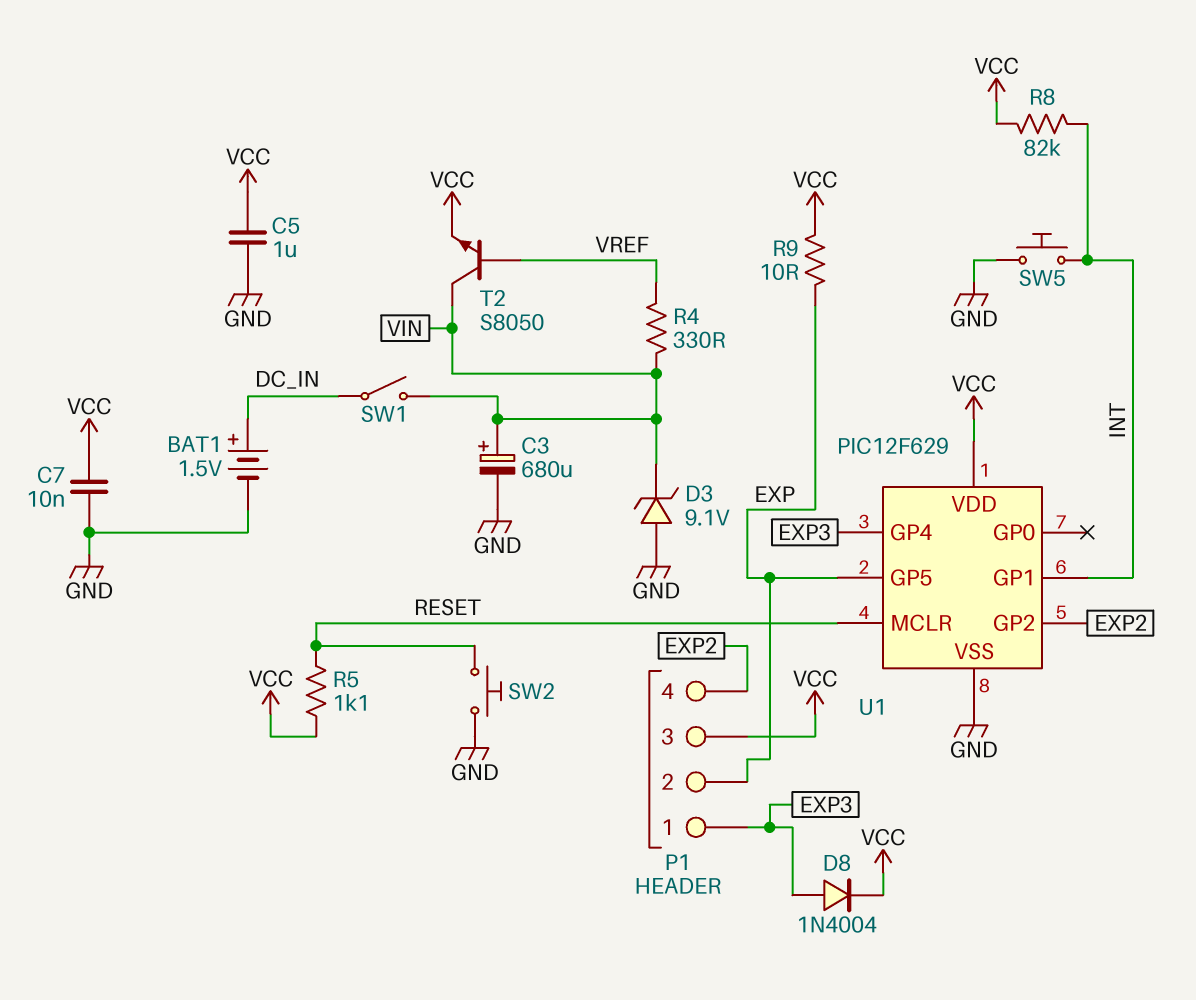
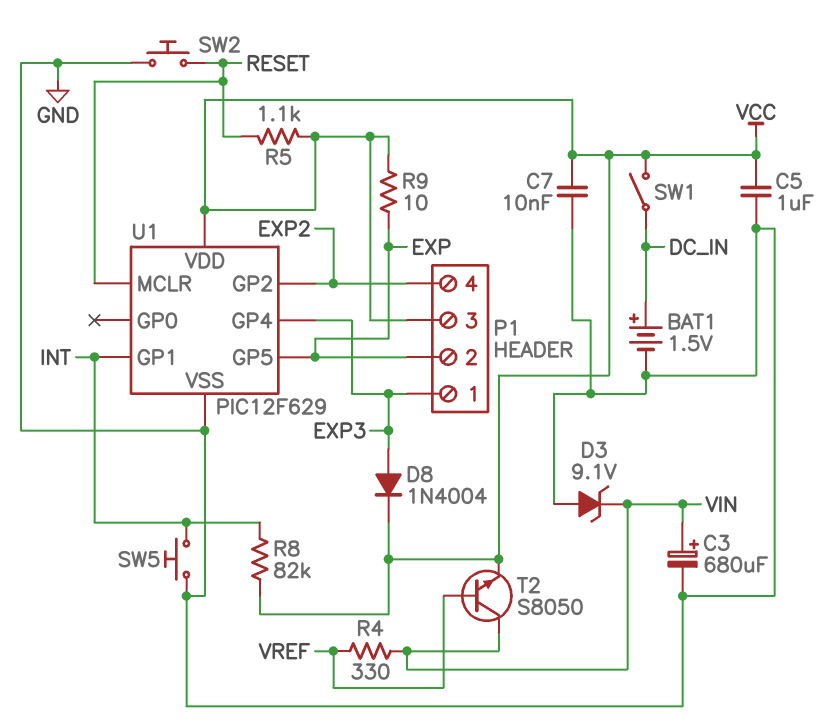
SW1: switch (DC_IN, VIN) -> switch (DC_IN, VCC)

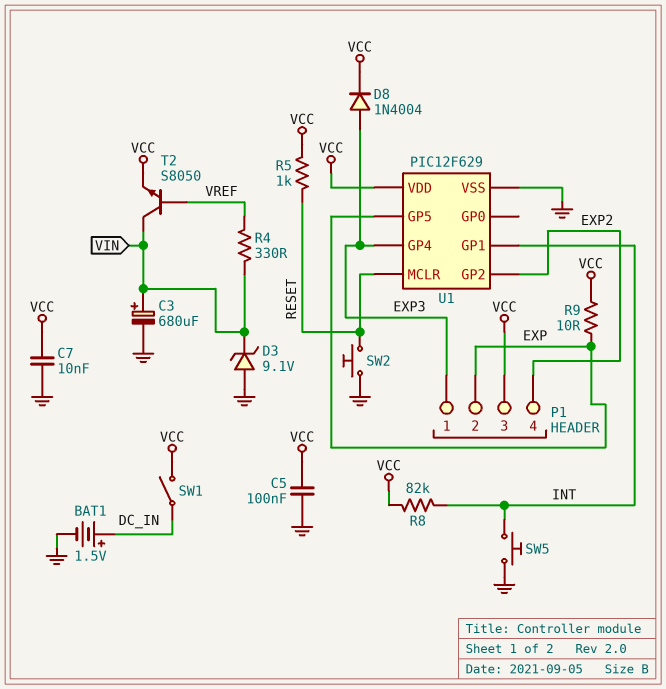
C5: 1uF (GND, VCC) -> 100nF (GND, VCC)
R5: 1.1k (RESET, VCC) -> 1k (RESET, VCC)

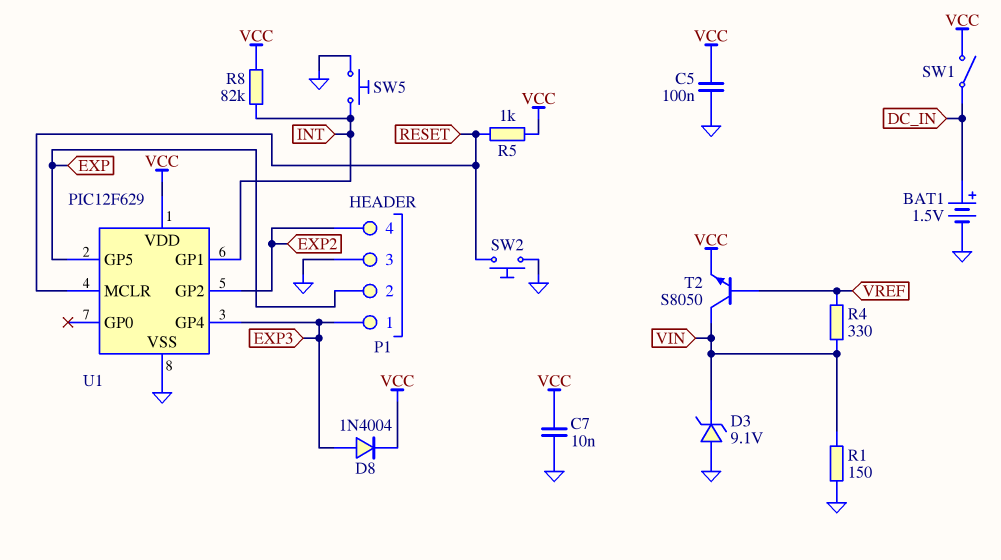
C3: 680uF (plus VIN, minus GND) -> none
P1 pin 3: VCC -> GND
R1: none -> 150 (GND, VIN)
R9: 10 (EXP, VCC) -> none

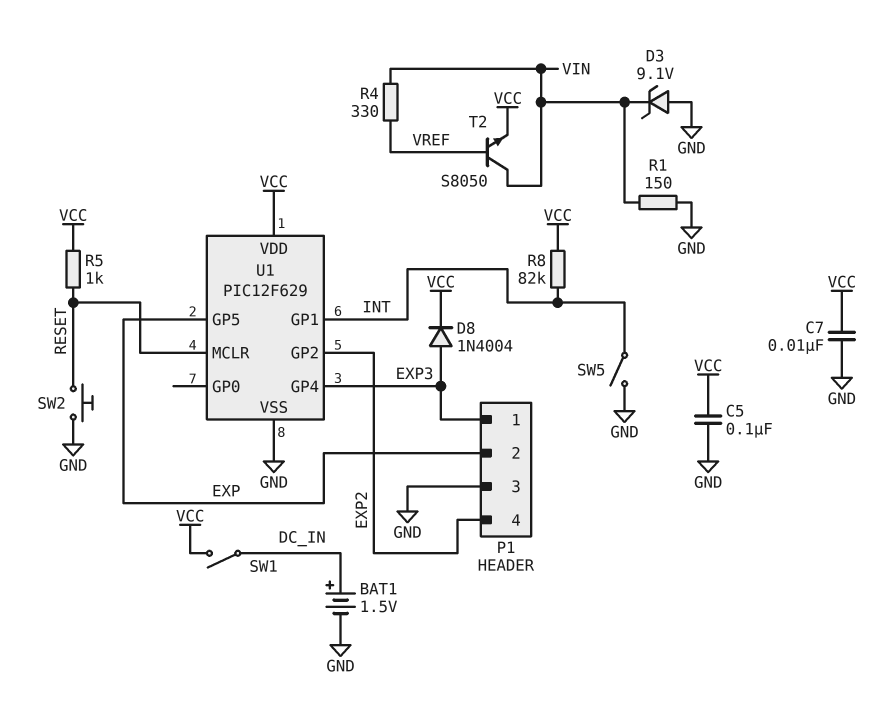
SW5: button (GND, INT) -> switch (GND, INT)

